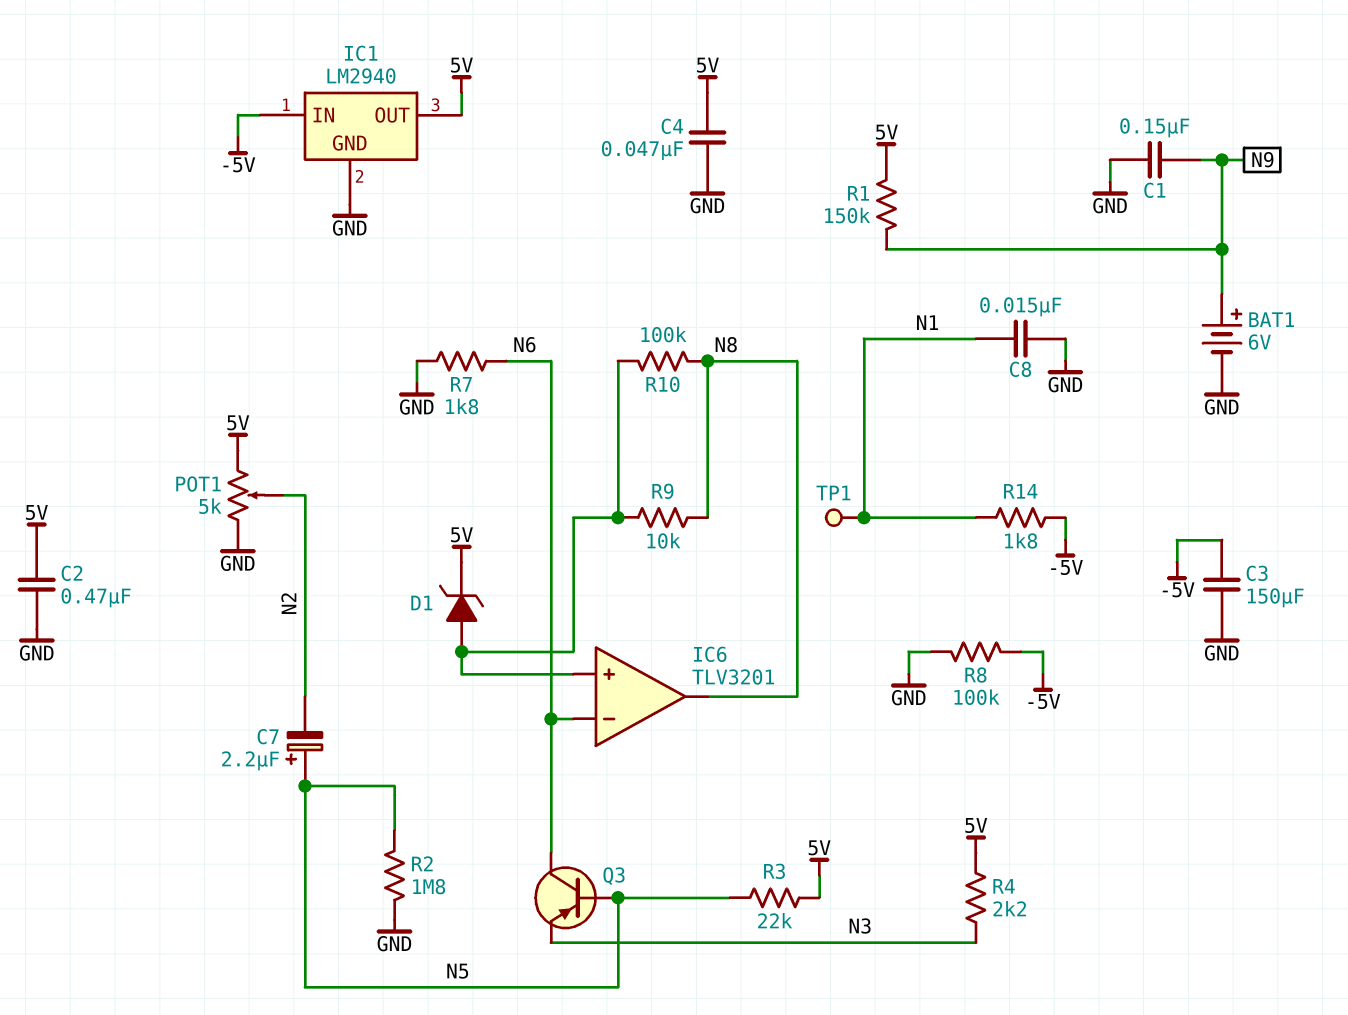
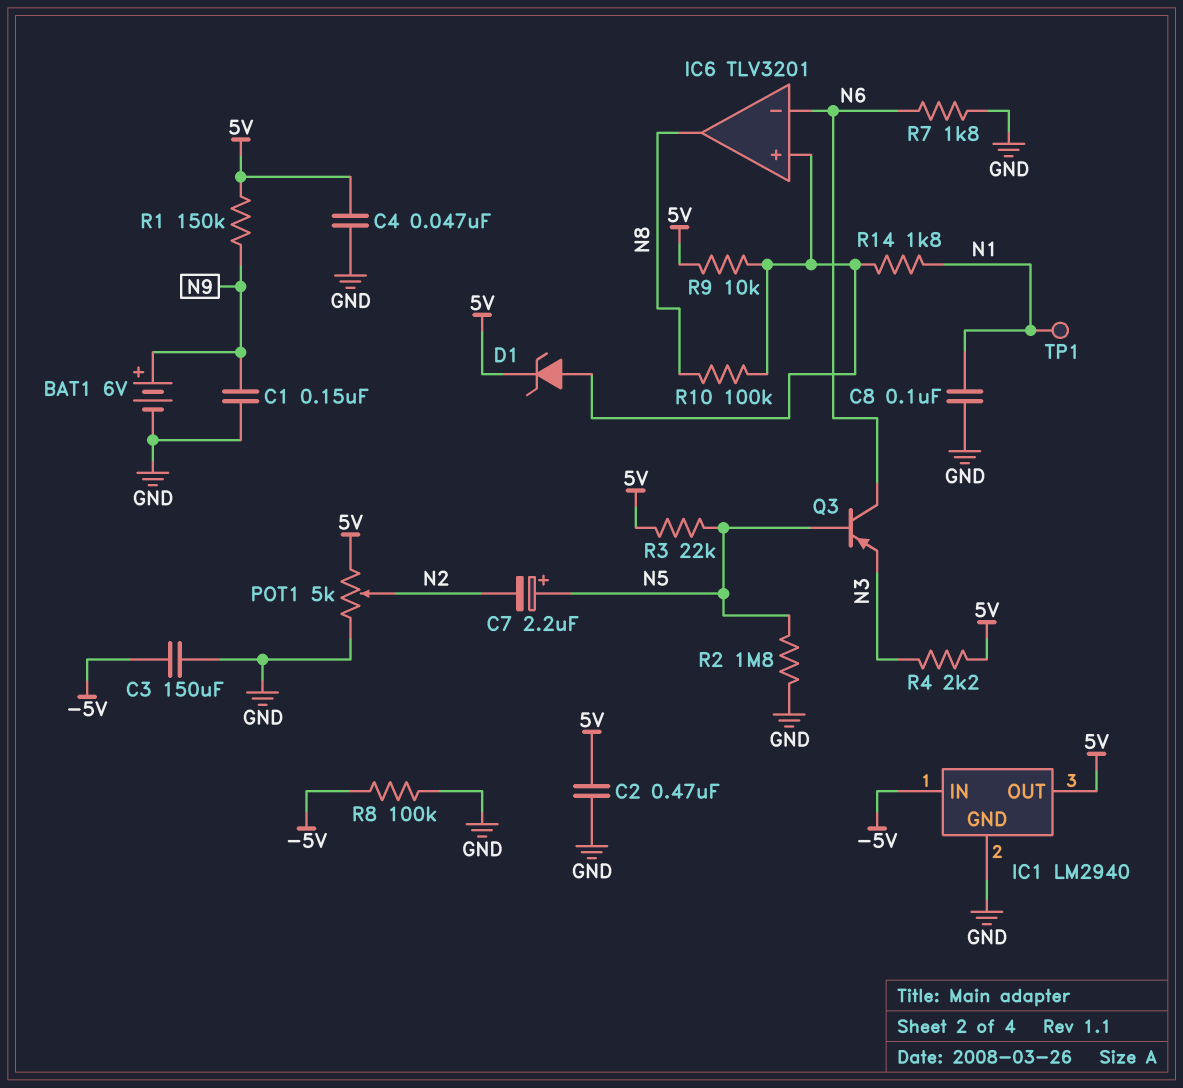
C8: 15nF (GND, N1) -> 100nF (GND, N1)
R9: 10k (IC6/in+, N8) -> 10k (5V, IC6/in+)
R14: 1.8k (-5V, N1) -> 1.8k (IC6/in+, N1)

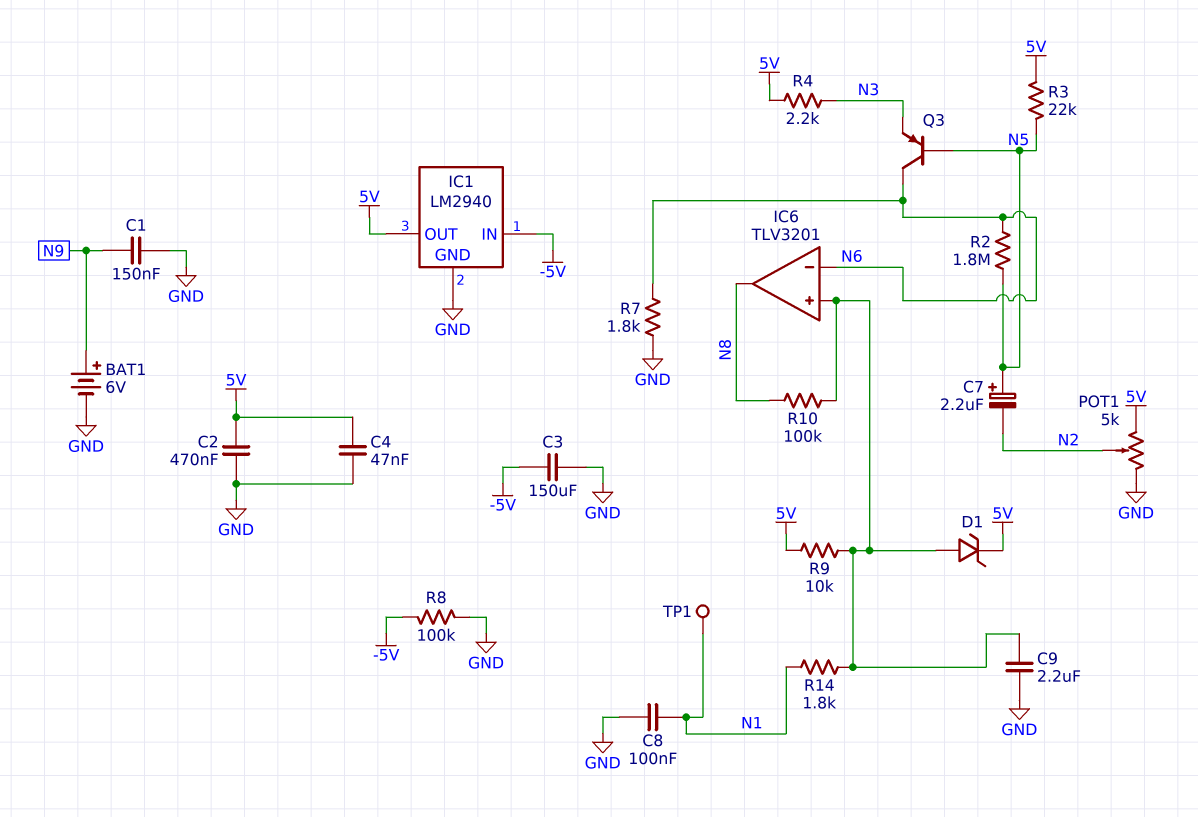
C9: none -> 2.2uF (GND, IC6/in+)
R1: 150k (5V, N9) -> none
R2: 1.8M (GND, N5) -> 1.8M (N5, N6)

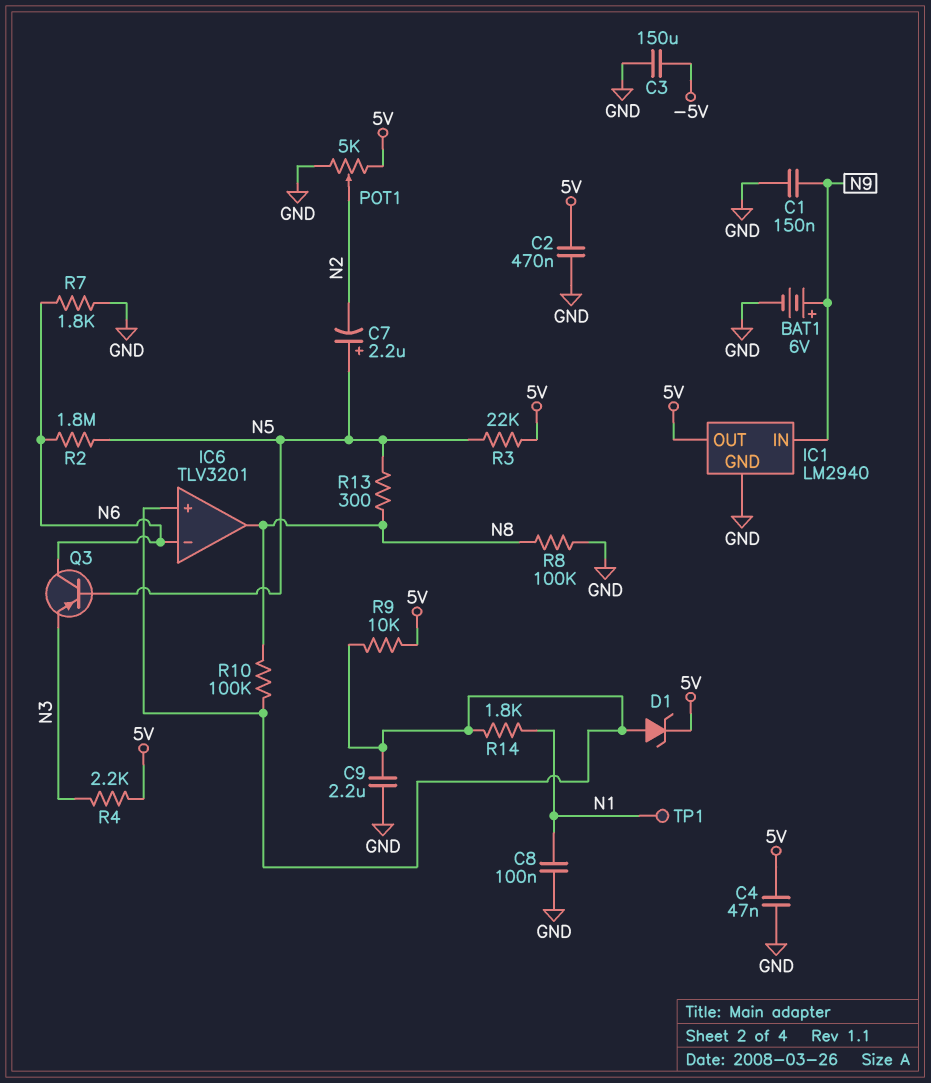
IC1 pin IN: -5V -> N9
R8: 100k (-5V, GND) -> 100k (GND, N8)
R13: none -> 300 (N5, N8)

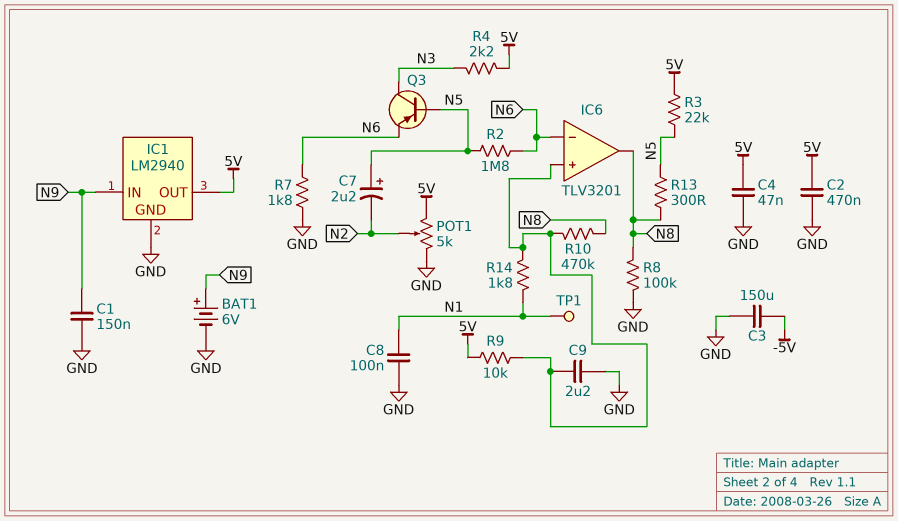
D1: zener (A IC6/in+, K 5V) -> none
Q3: PNP (B N5, C N6, E N3) -> PNP (B N5, C N3, E N6)
R10: 100k (IC6/in+, N8) -> 470k (IC6/in+, N8)

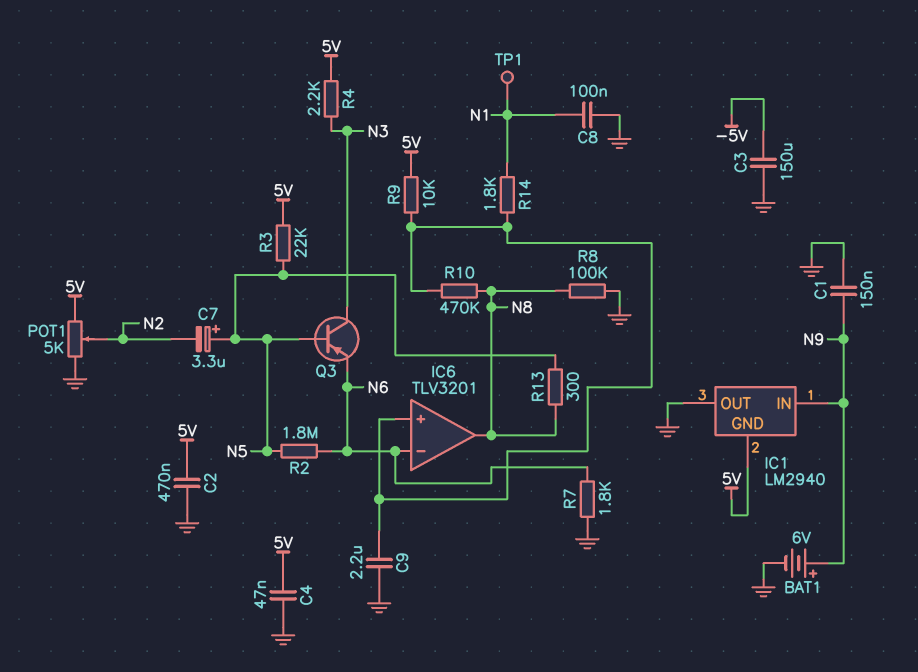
C7: 2.2uF (plus N5, minus N2) -> 3.3uF (plus N5, minus N2)
IC1 pin GND: GND -> 5V
IC1 pin OUT: 5V -> GND

